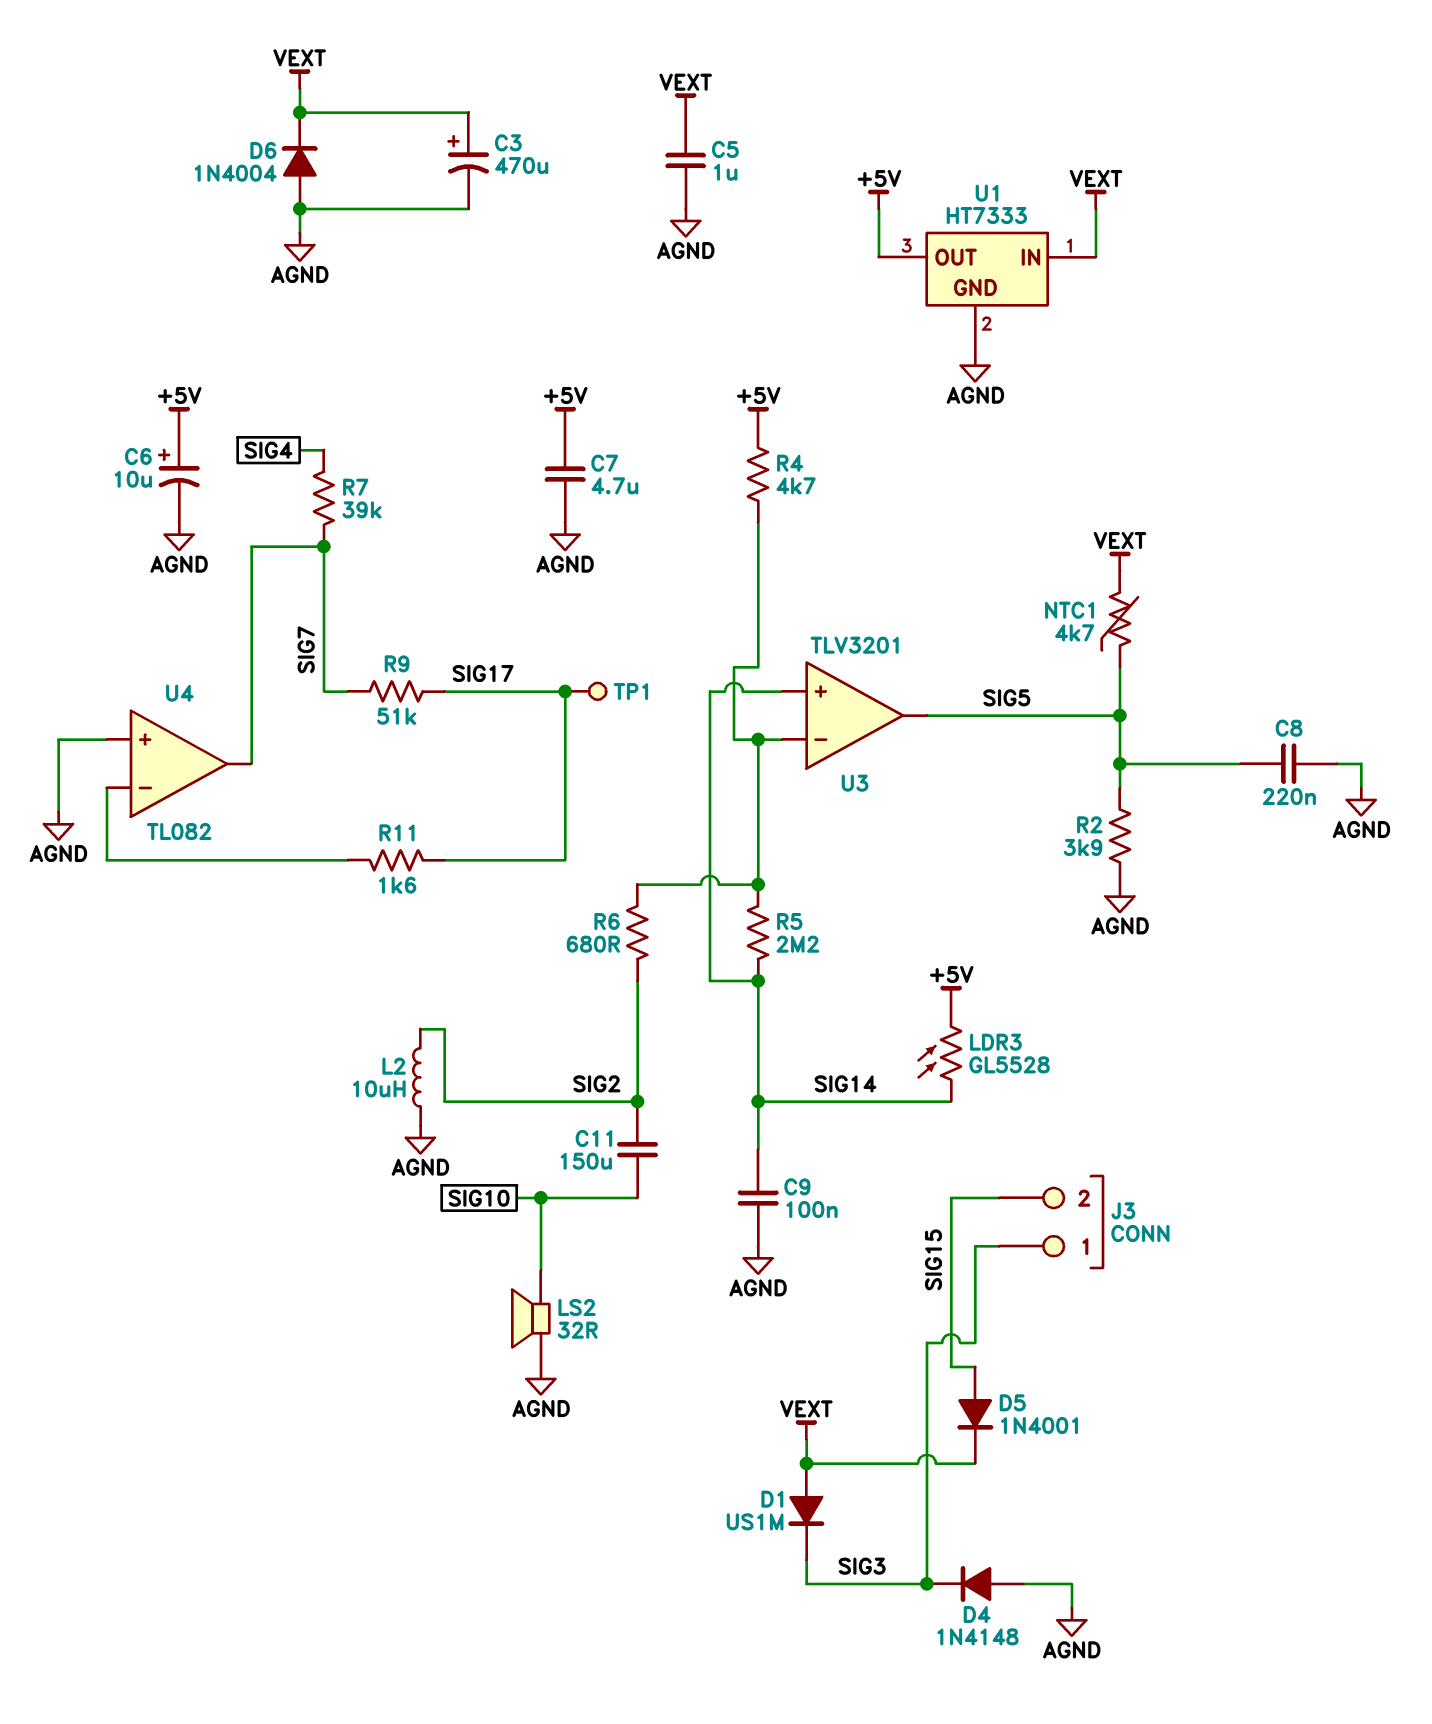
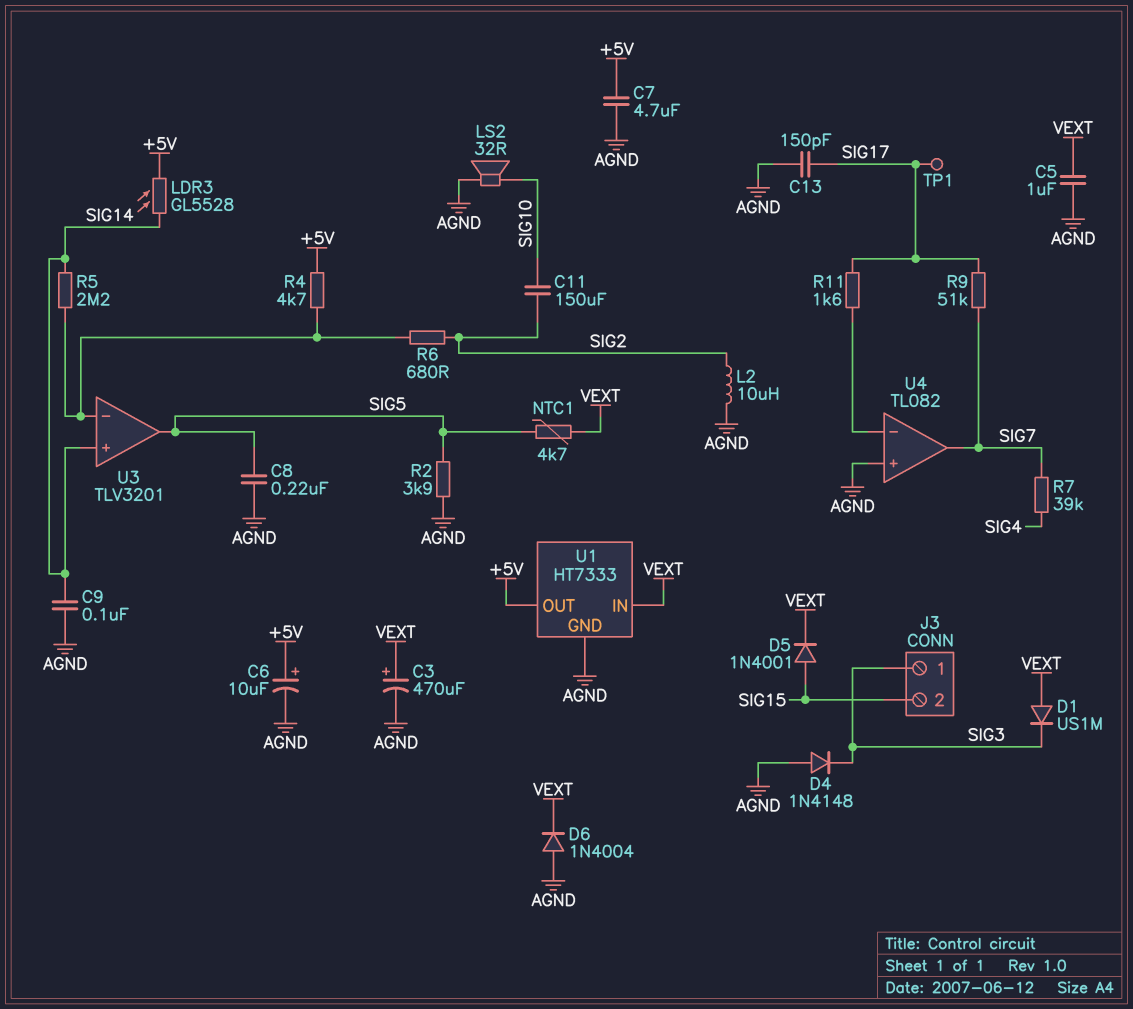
C13: none -> 150pF (AGND, SIG17)

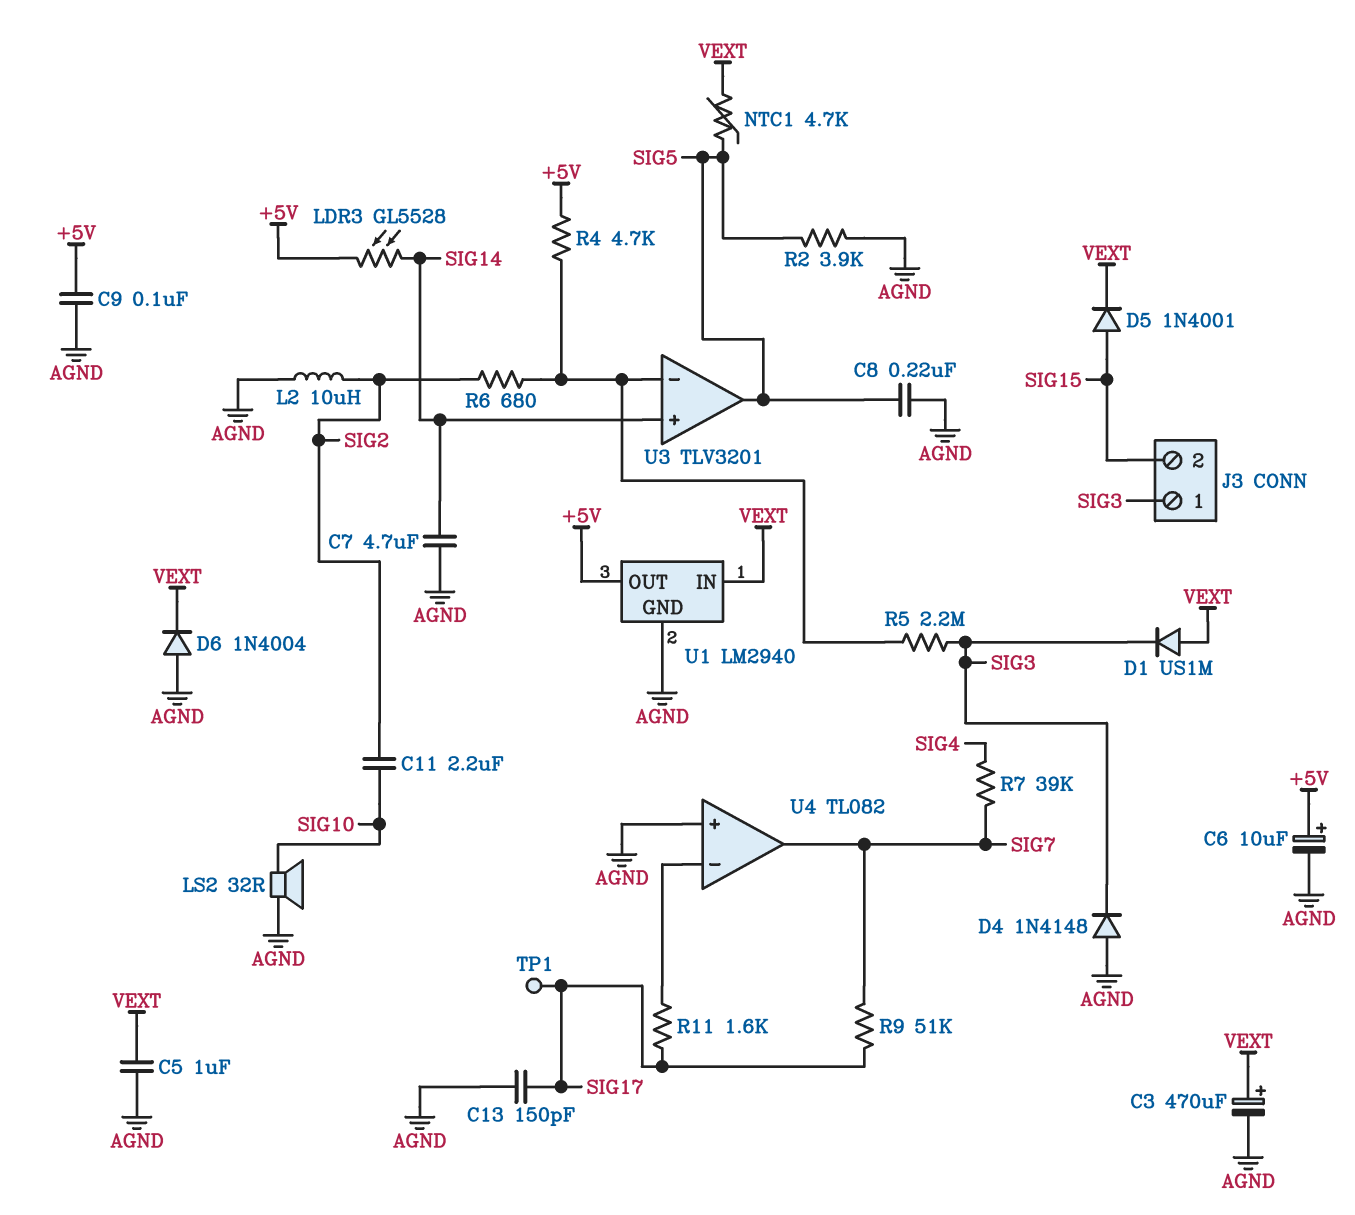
C7: 4.7uF (+5V, AGND) -> 4.7uF (AGND, SIG14)
C9: 100nF (AGND, SIG14) -> 100nF (+5V, AGND)
C11: 150uF (SIG2, SIG10) -> 2.2uF (SIG2, SIG10)
R5: 2.2M (SIG14, U3/in-) -> 2.2M (SIG3, U3/in-)
U1: HT7333 -> LM2940

